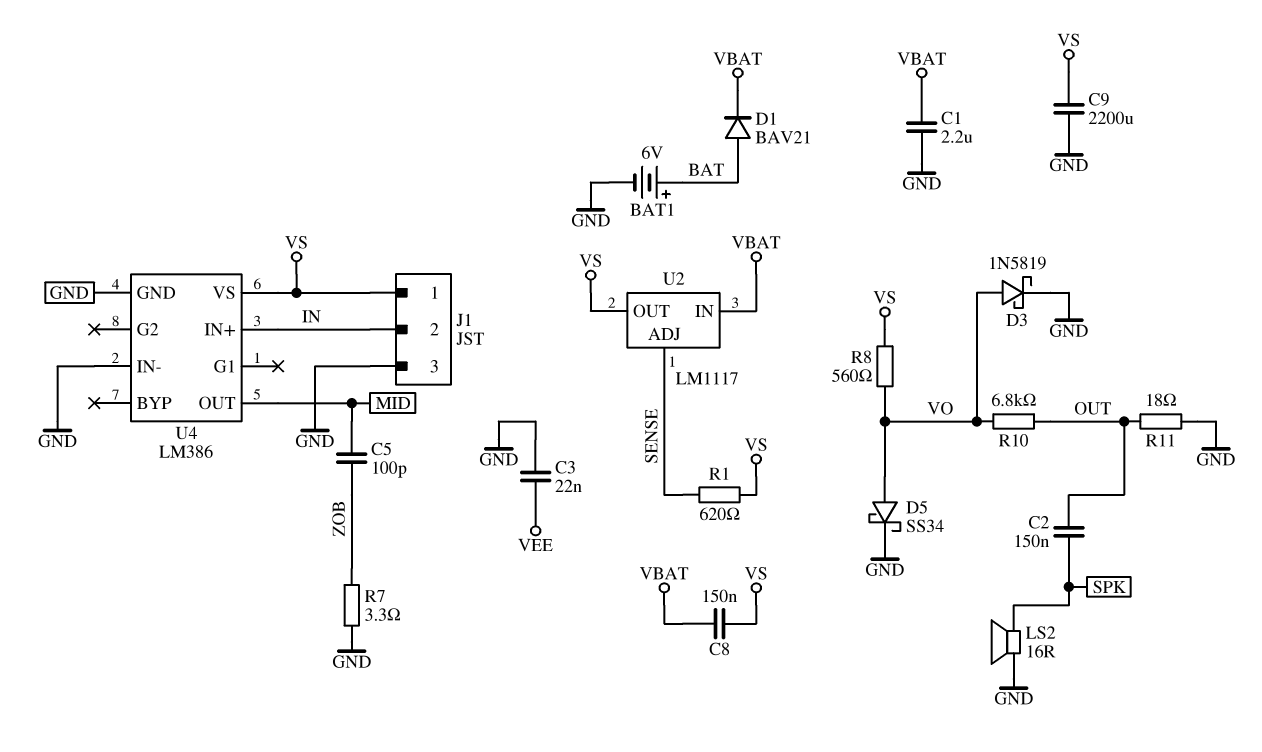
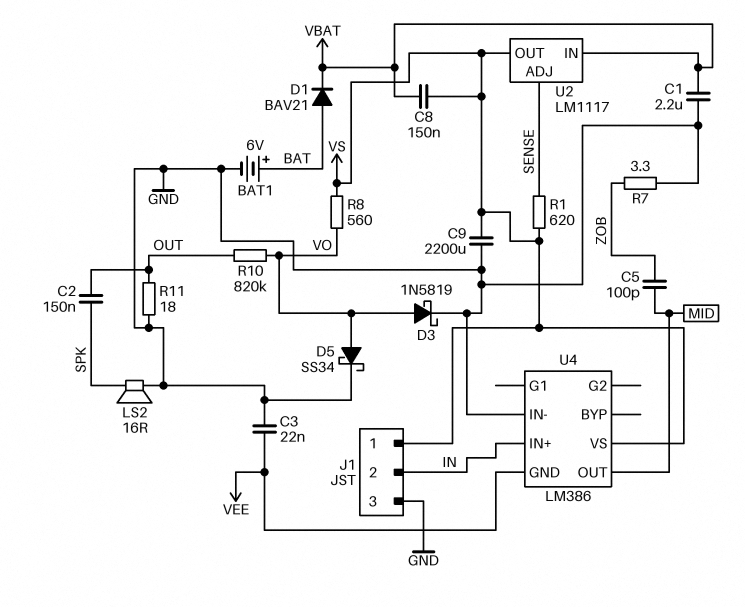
R10: 6.8k (OUT, VO) -> 820k (OUT, VO)
U4 pin GND: GND -> VEE

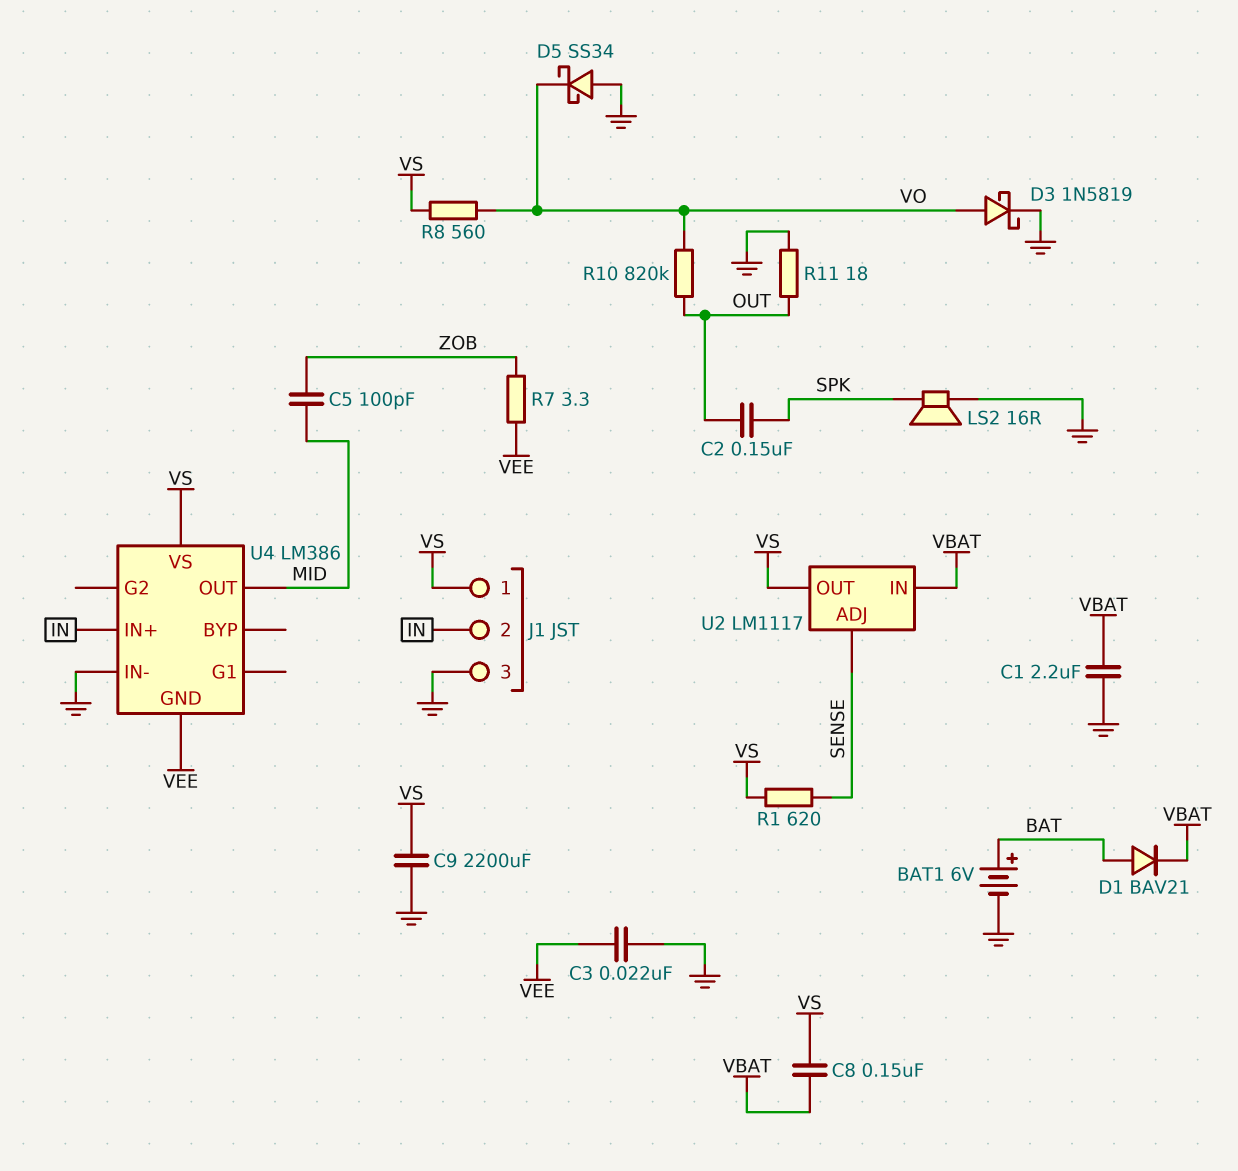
D5: schottky SS34 (A VO, K GND) -> schottky SS34 (A GND, K VO)
R7: 3.3 (GND, ZOB) -> 3.3 (VEE, ZOB)

